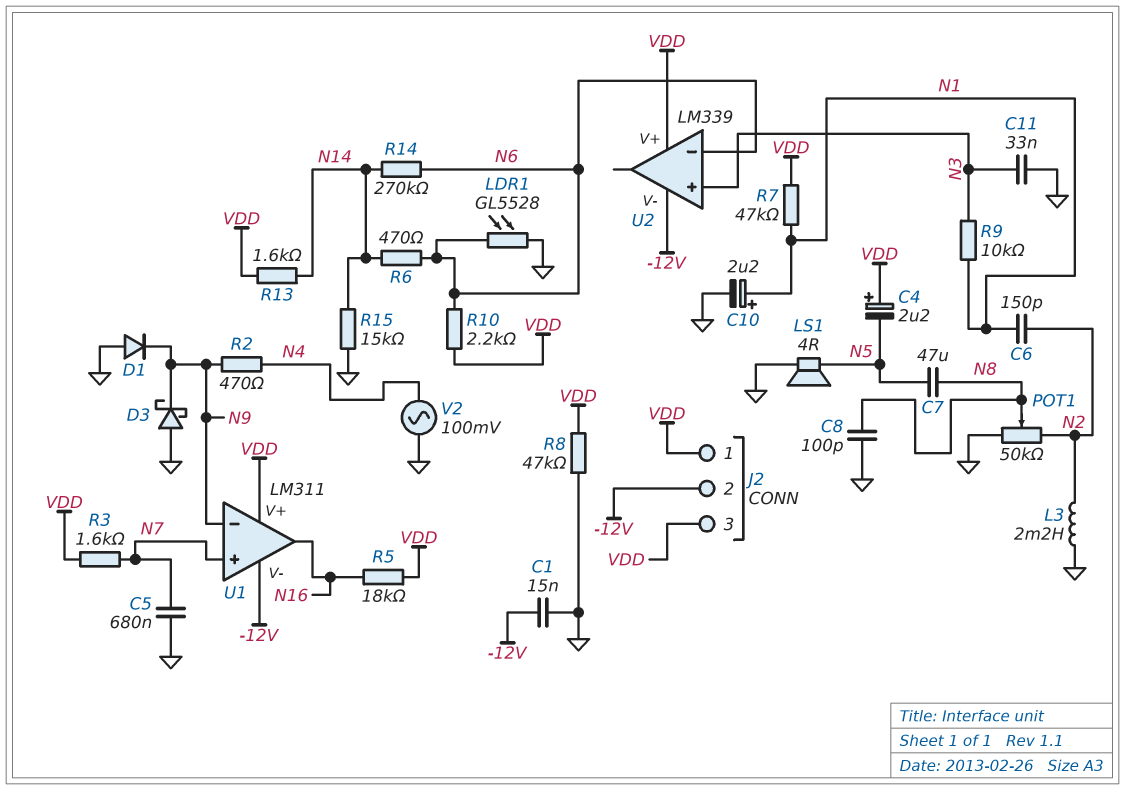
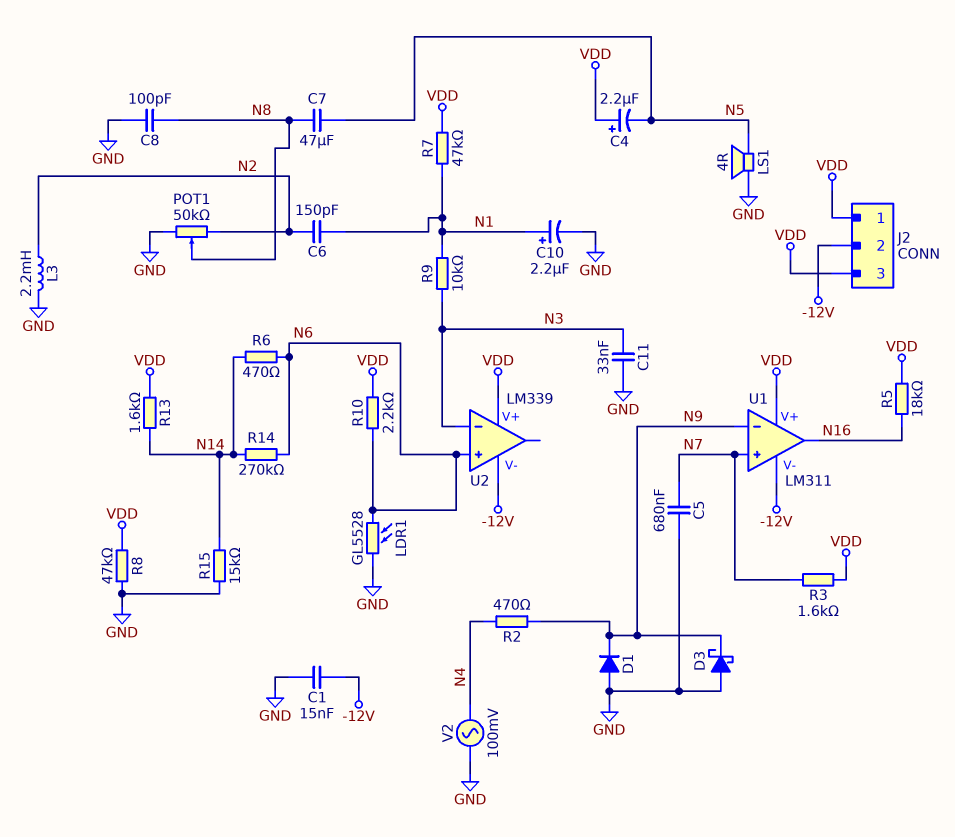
U2 pin in+: N3 -> N6
U2 pin in-: N6 -> N3

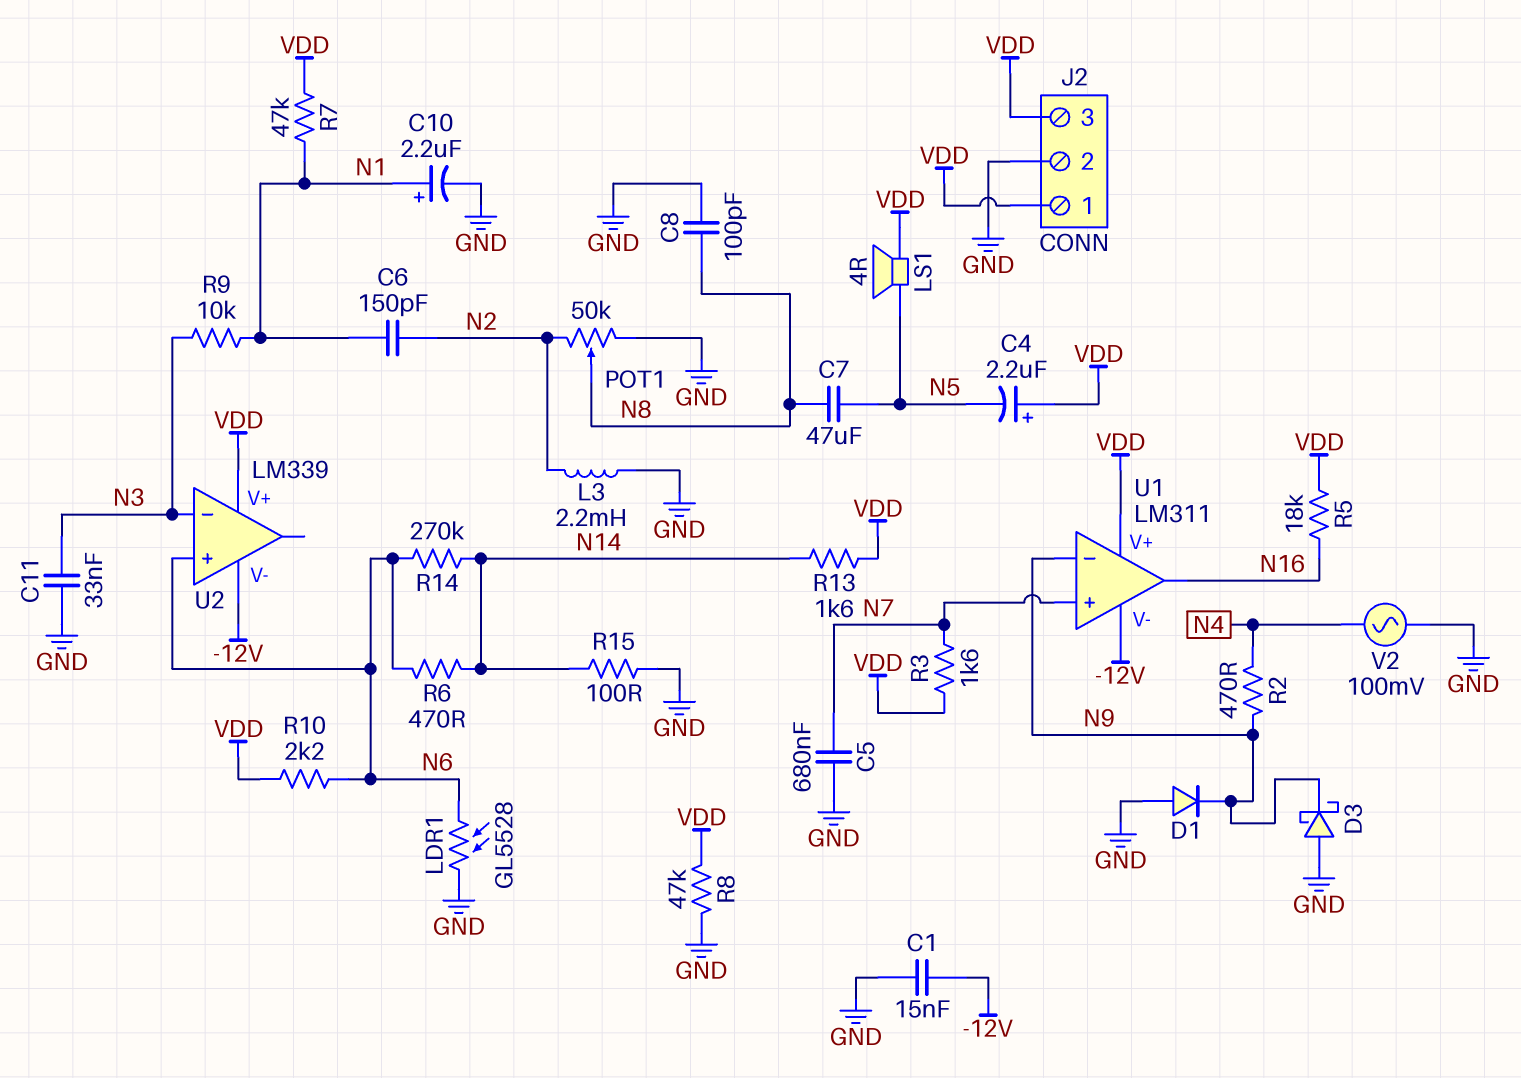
J2 pin 2: -12V -> GND
LS1: speaker 4R (GND, N5) -> speaker 4R (N5, VDD)
R15: 15k (GND, N14) -> 100 (GND, N14)

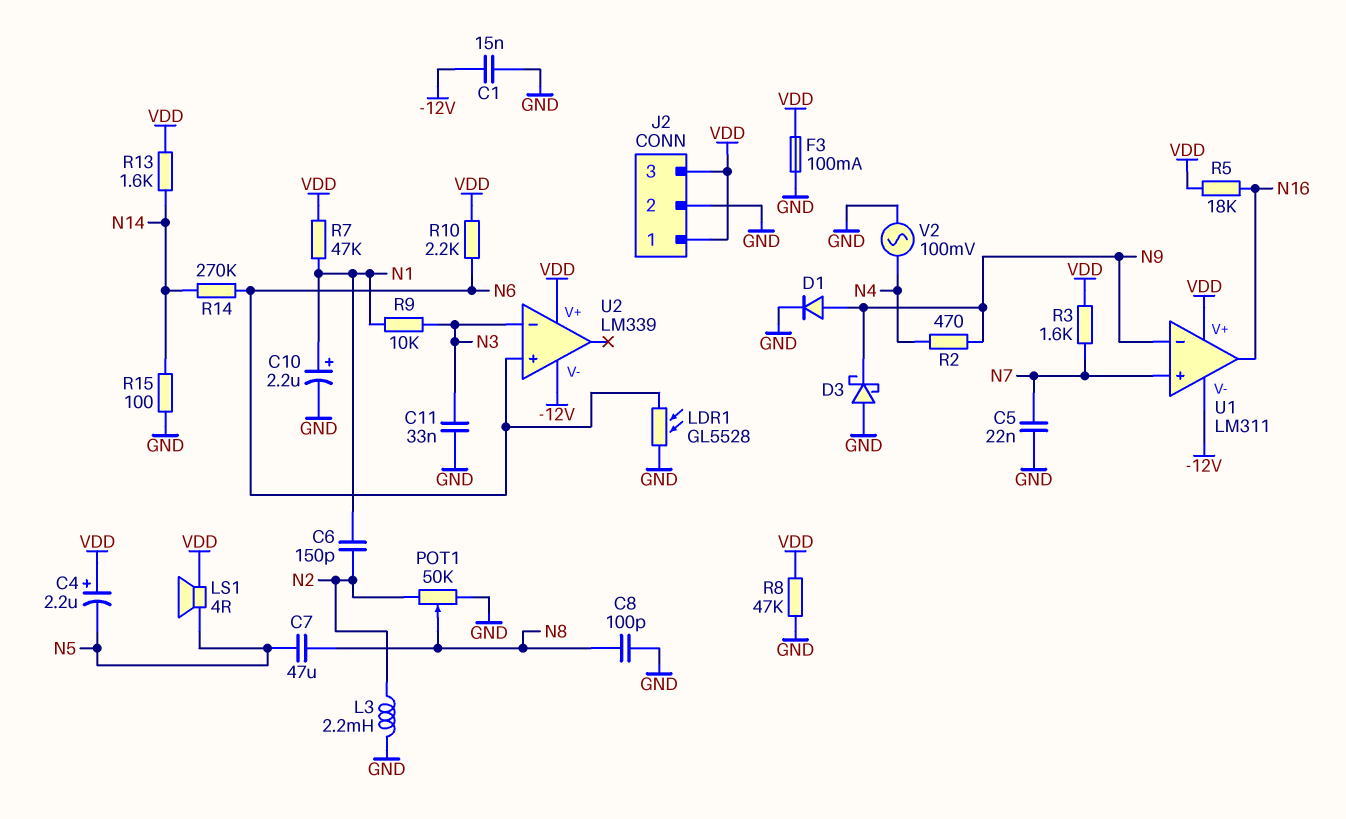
C5: 680nF (GND, N7) -> 22nF (GND, N7)
D1: diode (A GND, K N9) -> diode (A N9, K GND)
F3: none -> 100mA (GND, VDD)
R6: 470 (N6, N14) -> none

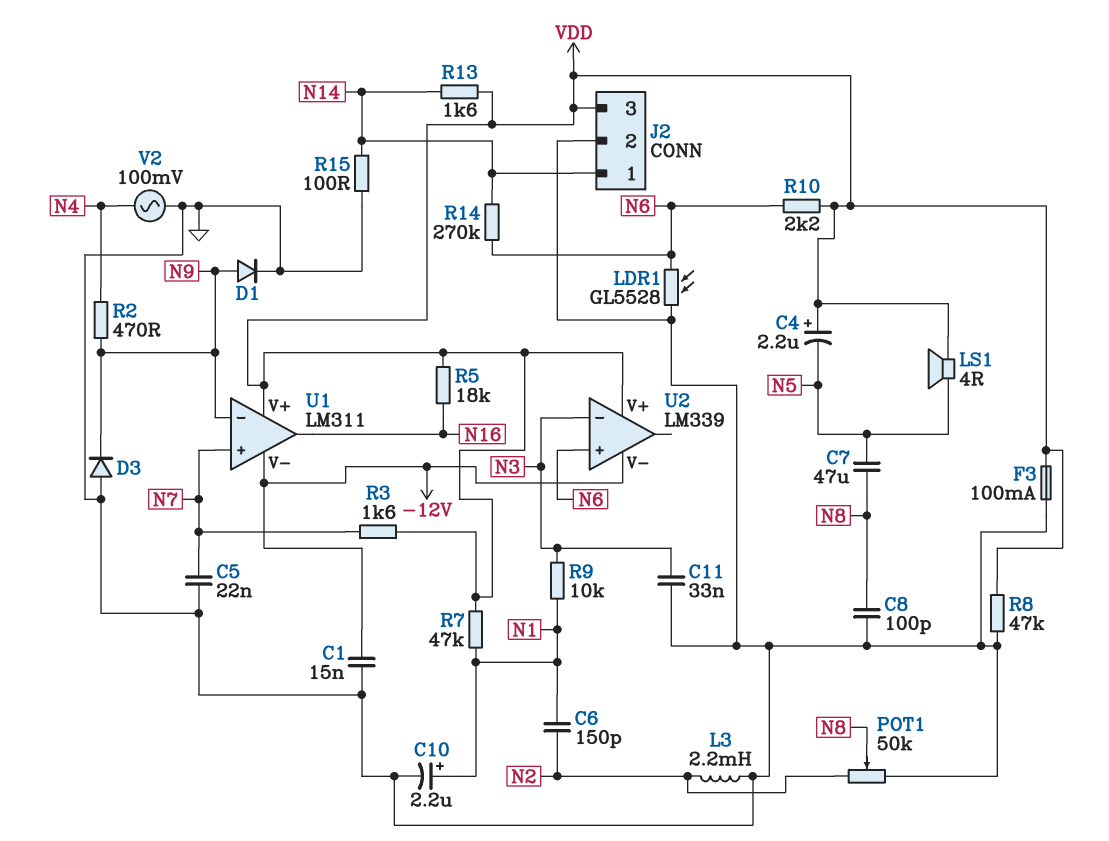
D3: schottky (A GND, K N9) -> diode (A GND, K N9)
J2 pin 1: VDD -> N14

